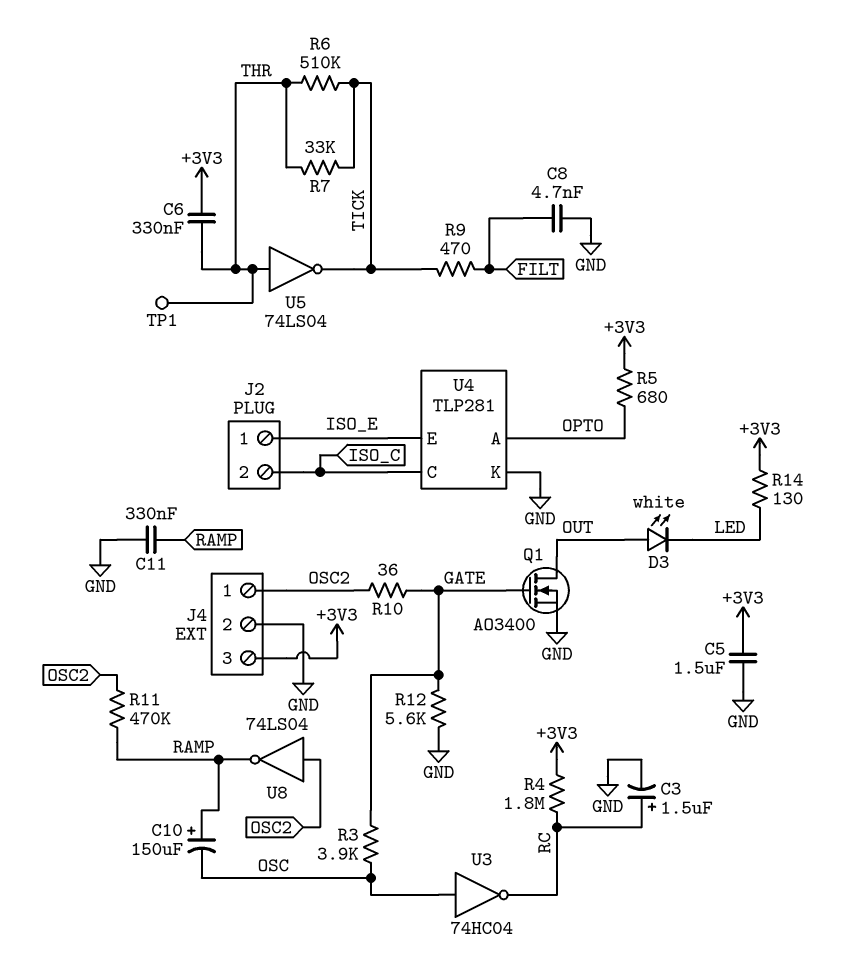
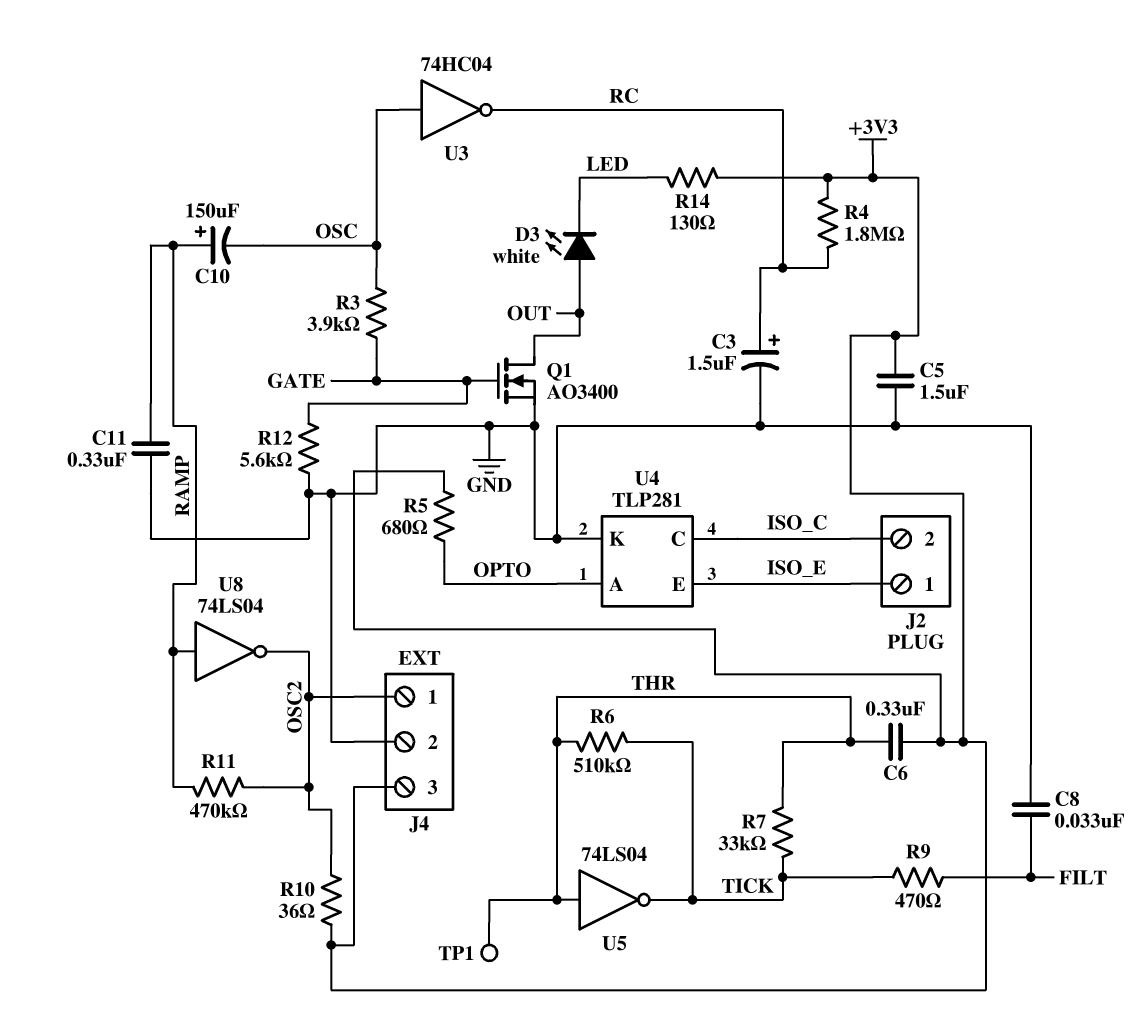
C8: 4.7nF (FILT, GND) -> 33nF (FILT, GND)
R10: 36 (GATE, OSC2) -> 36 (+3V3, OSC2)
U8: NOT 74LS04 (in OSC2, out RAMP) -> NOT 74LS04 (in RAMP, out OSC2)

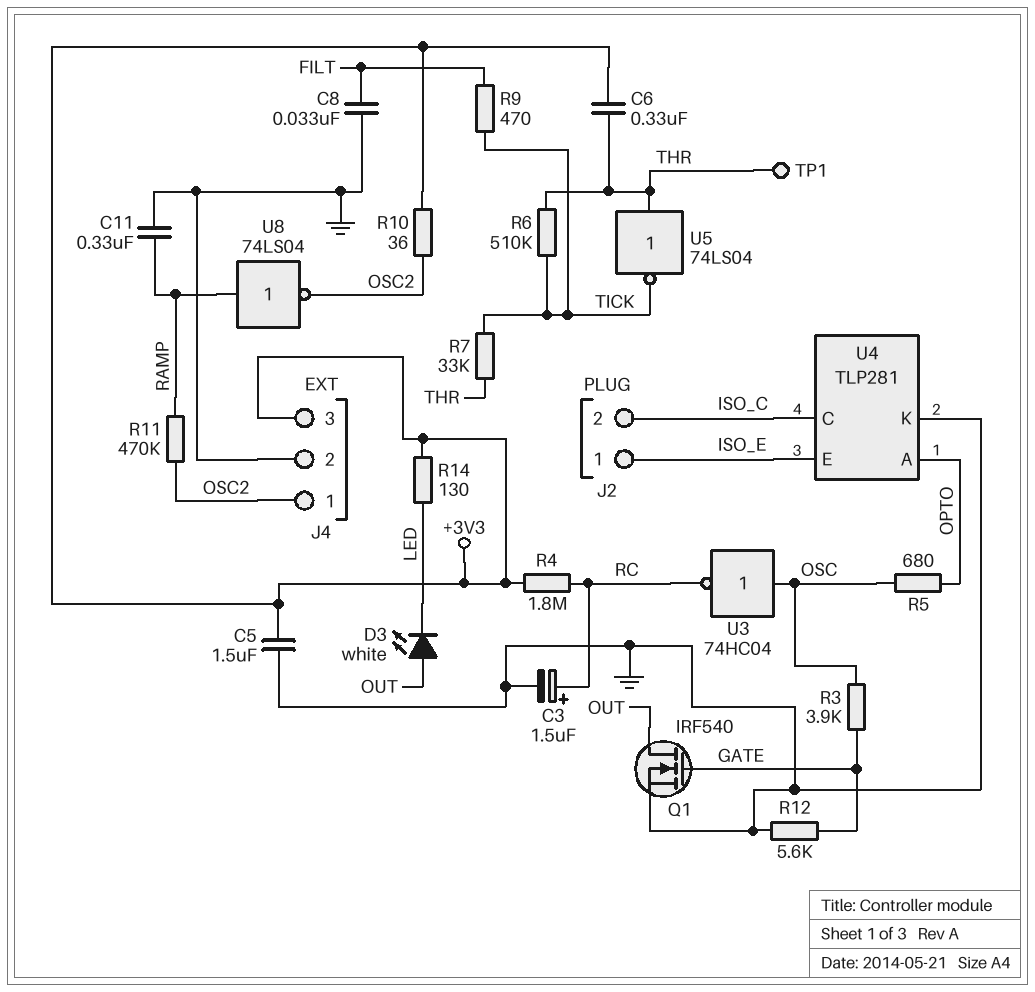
C10: 150uF (plus RAMP, minus OSC) -> none
Q1: NMOS AO3400 (G GATE, D OUT, S GND) -> NMOS IRF540 (G GATE, D OUT, S GND)
R5: 680 (+3V3, OPTO) -> 680 (OPTO, OSC)

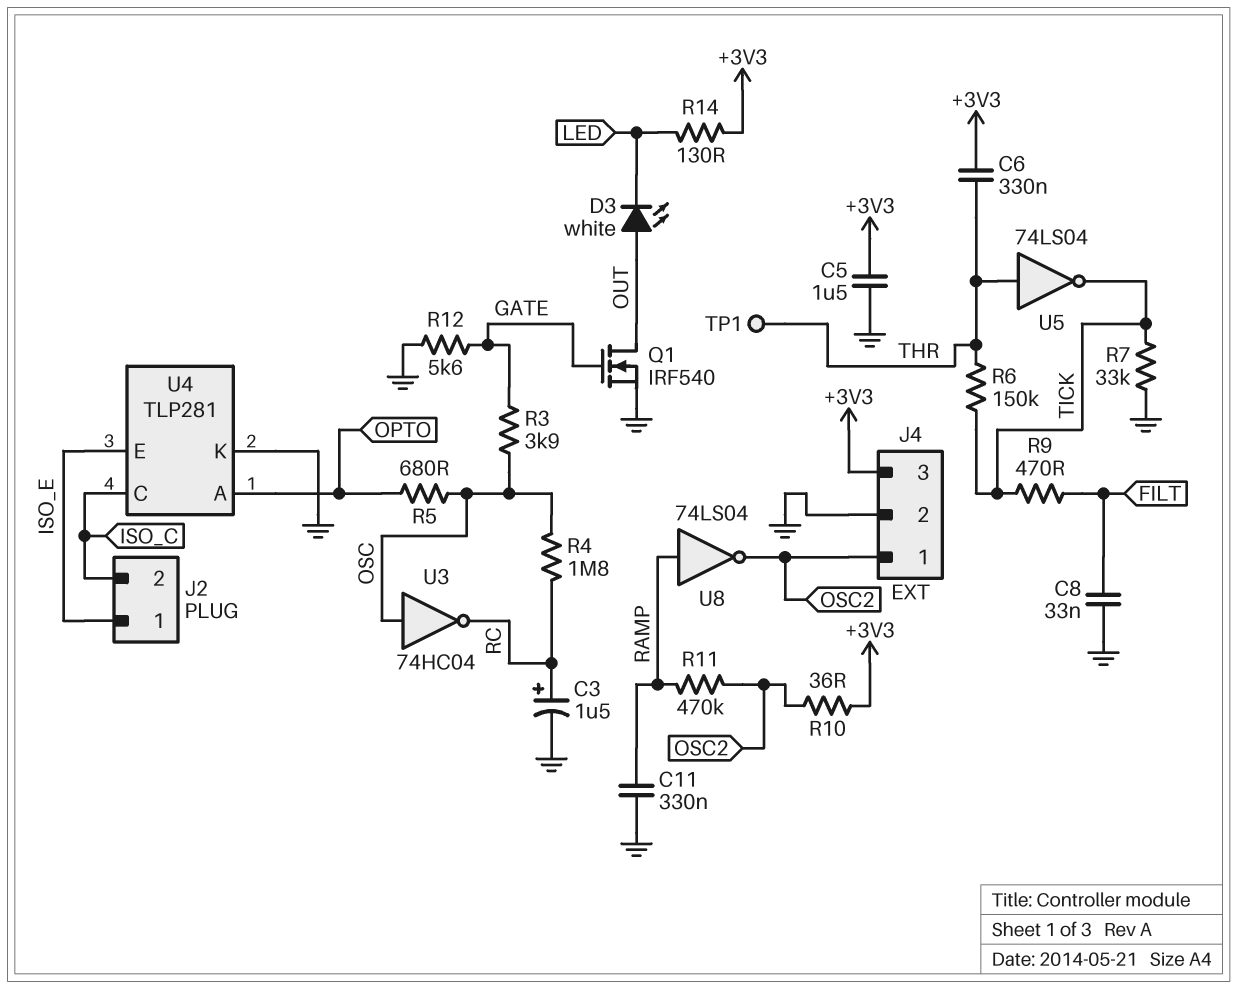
R4: 1.8M (+3V3, RC) -> 1.8M (OSC, RC)
R6: 510k (THR, TICK) -> 150k (THR, TICK)
R7: 33k (THR, TICK) -> 33k (GND, TICK)

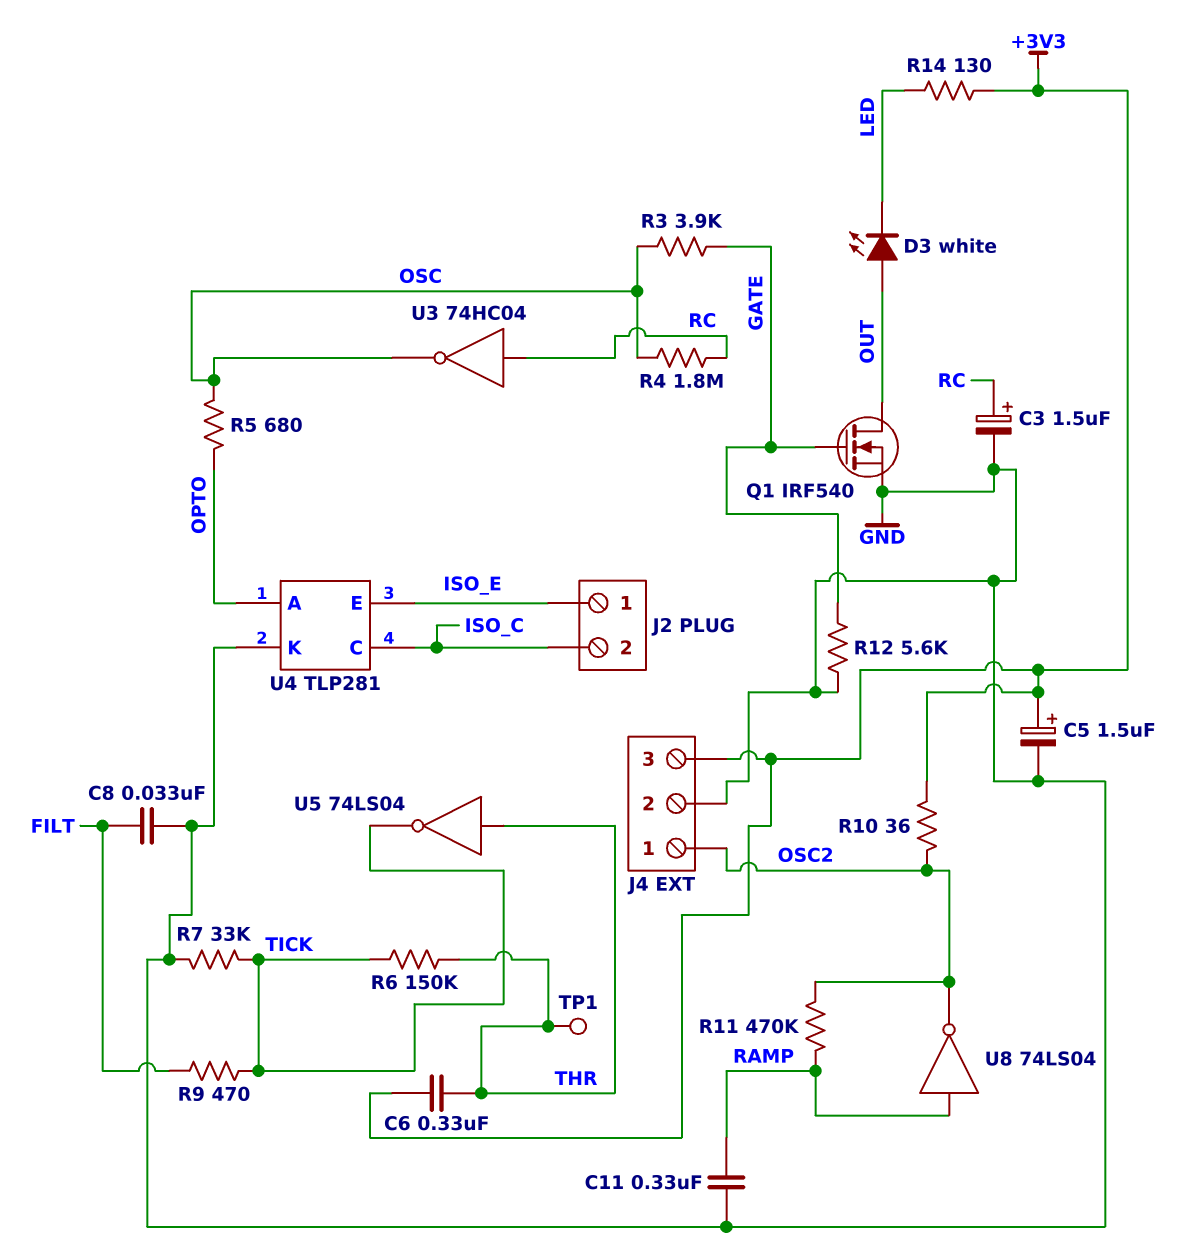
C5: 1.5uF (+3V3, GND) -> 1.5uF (plus +3V3, minus GND)
U3: NOT 74HC04 (in OSC, out RC) -> NOT 74HC04 (in RC, out OSC)

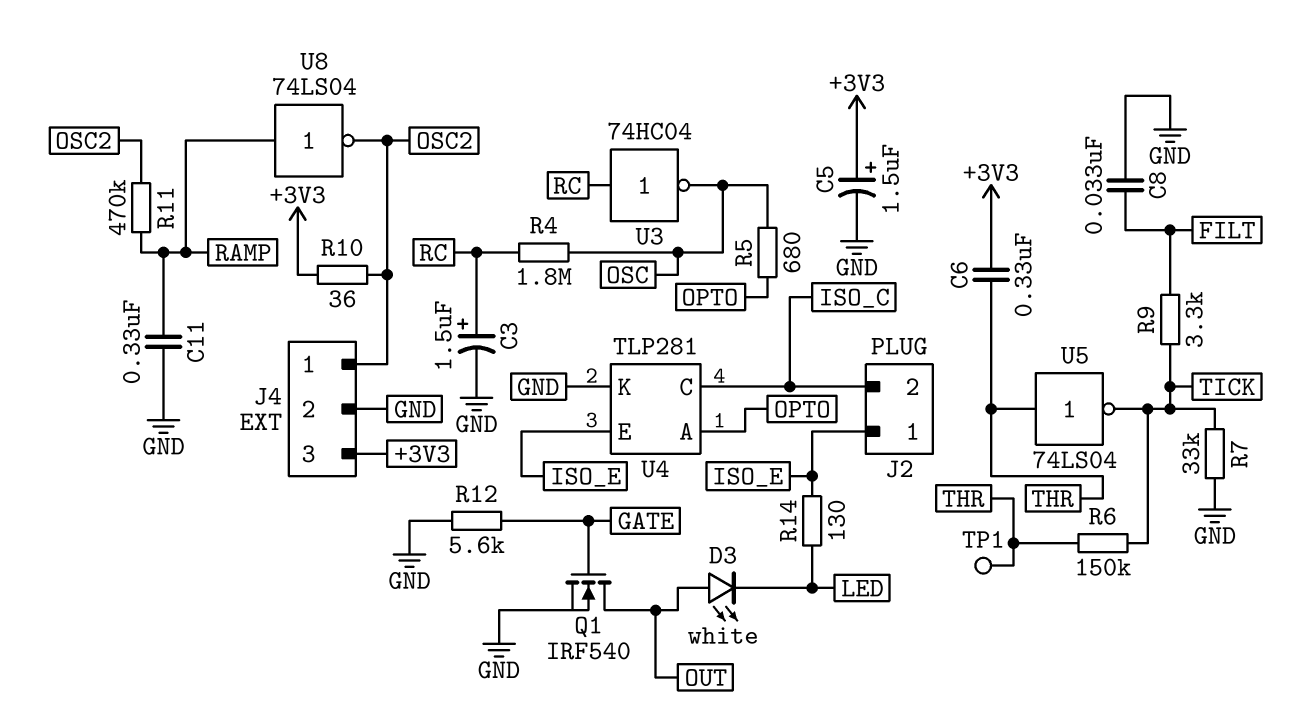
R3: 3.9k (GATE, OSC) -> none
R9: 470 (FILT, TICK) -> 3.3k (FILT, TICK)
R14: 130 (+3V3, LED) -> 130 (ISO_E, LED)

